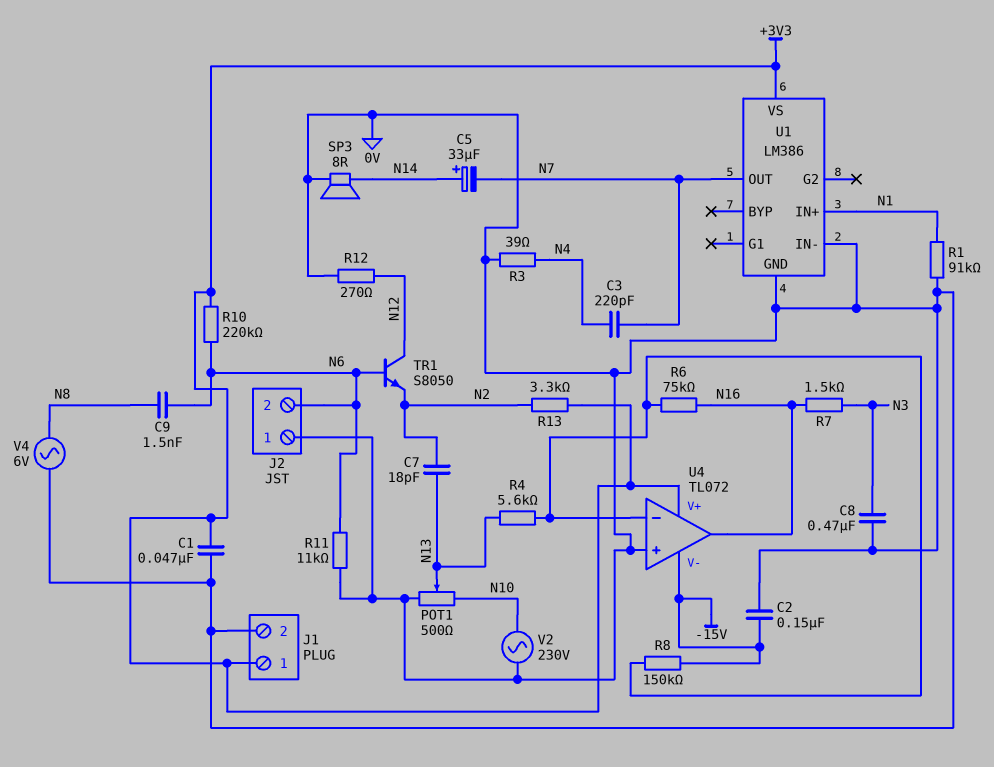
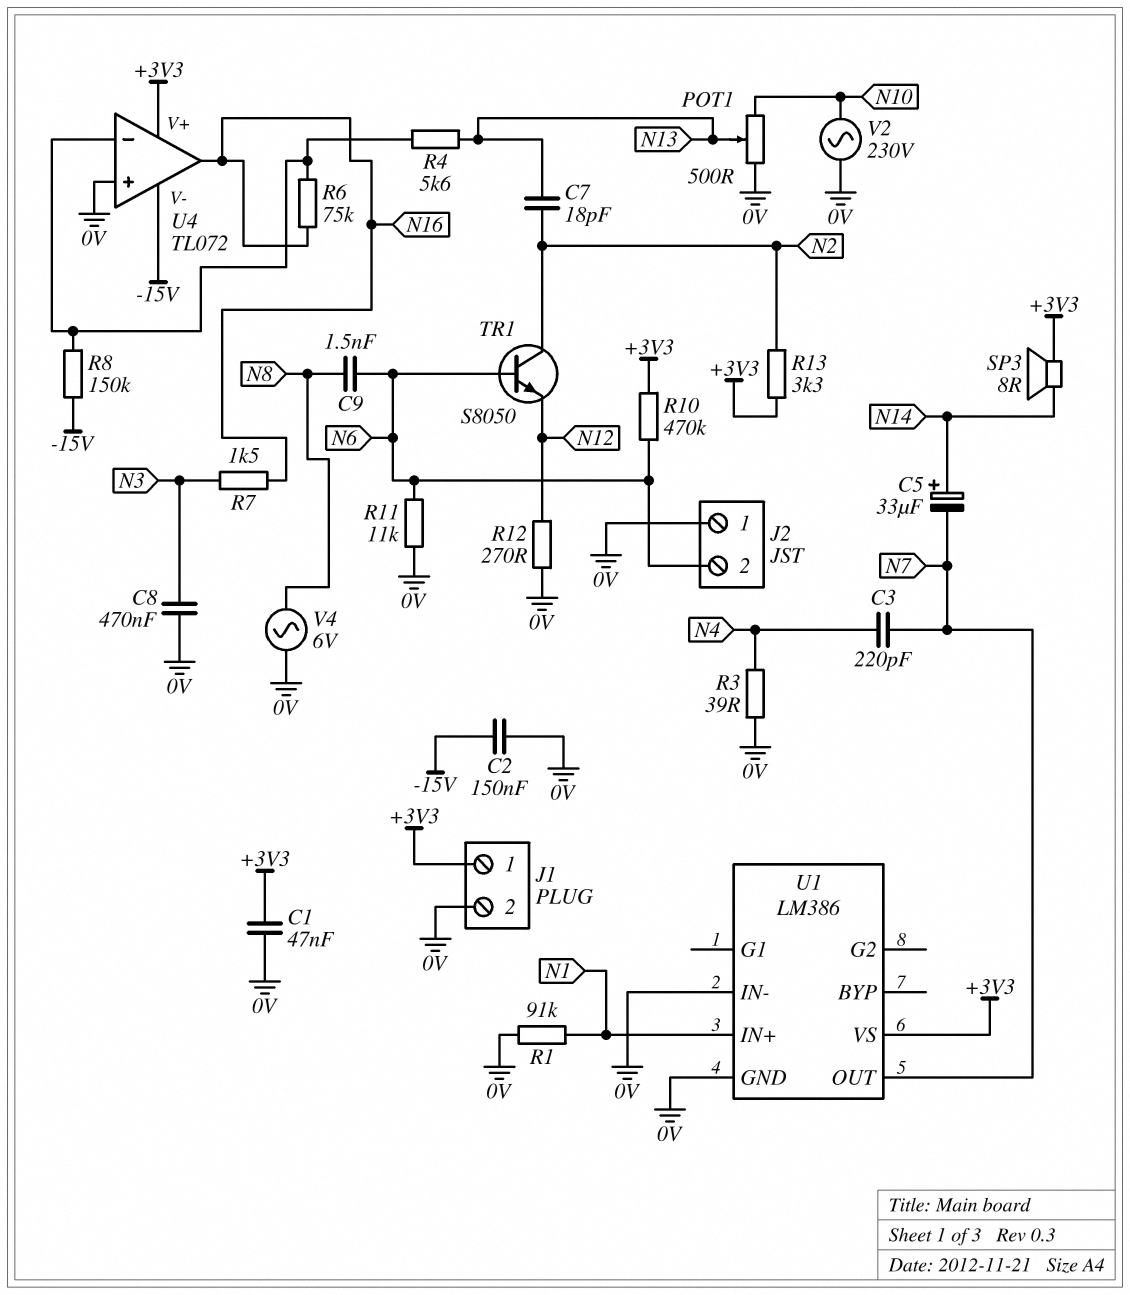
R10: 220k (+3V3, N6) -> 470k (+3V3, N6)
SP3: speaker 8R (0V, N14) -> speaker 8R (+3V3, N14)
TR1: NPN S8050 (B N6, C N12, E N2) -> NPN S8050 (B N6, C N2, E N12)

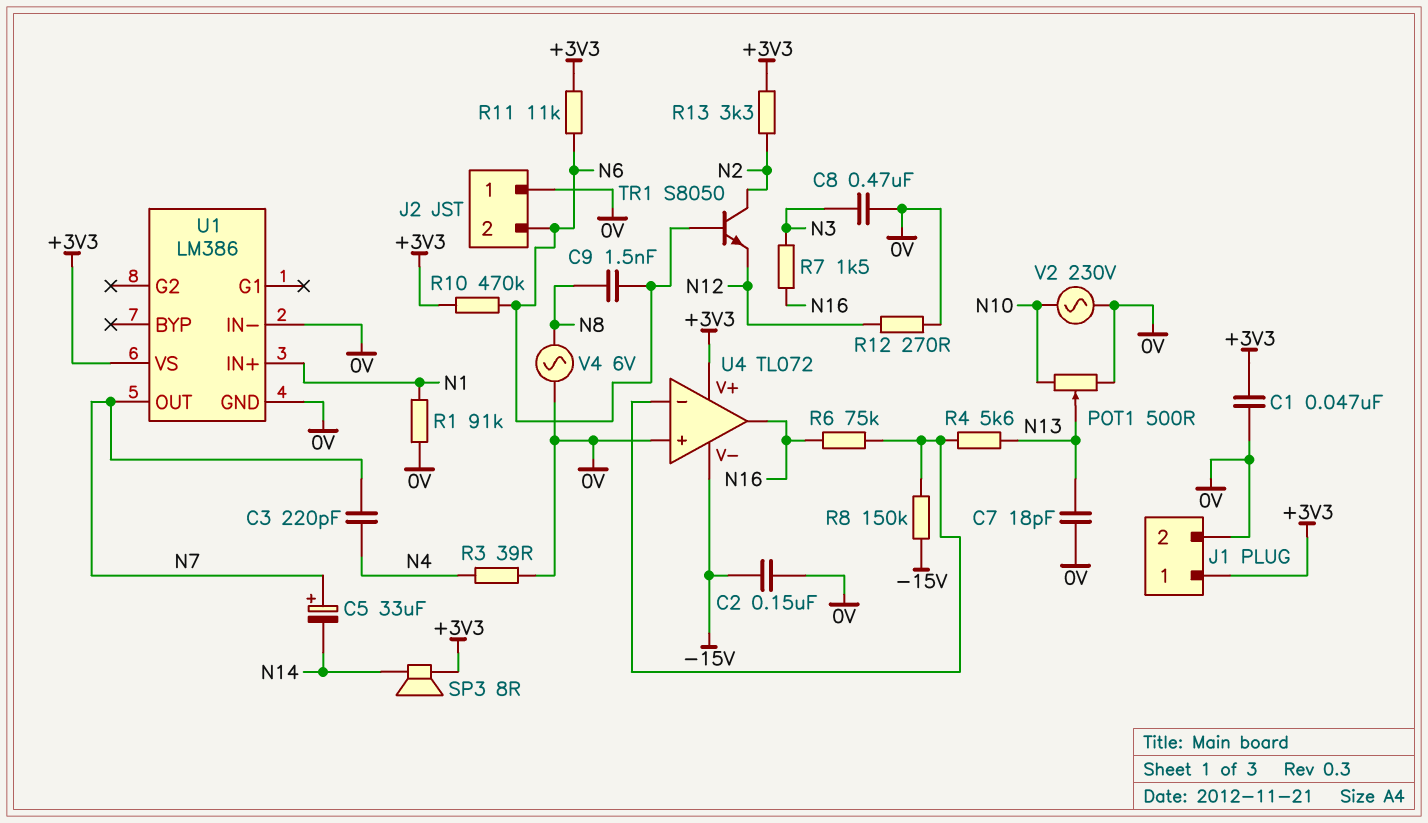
C5: 33uF (plus N14, minus N7) -> 33uF (plus N7, minus N14)
C7: 18pF (N2, N13) -> 18pF (0V, N13)
R11: 11k (0V, N6) -> 11k (+3V3, N6)

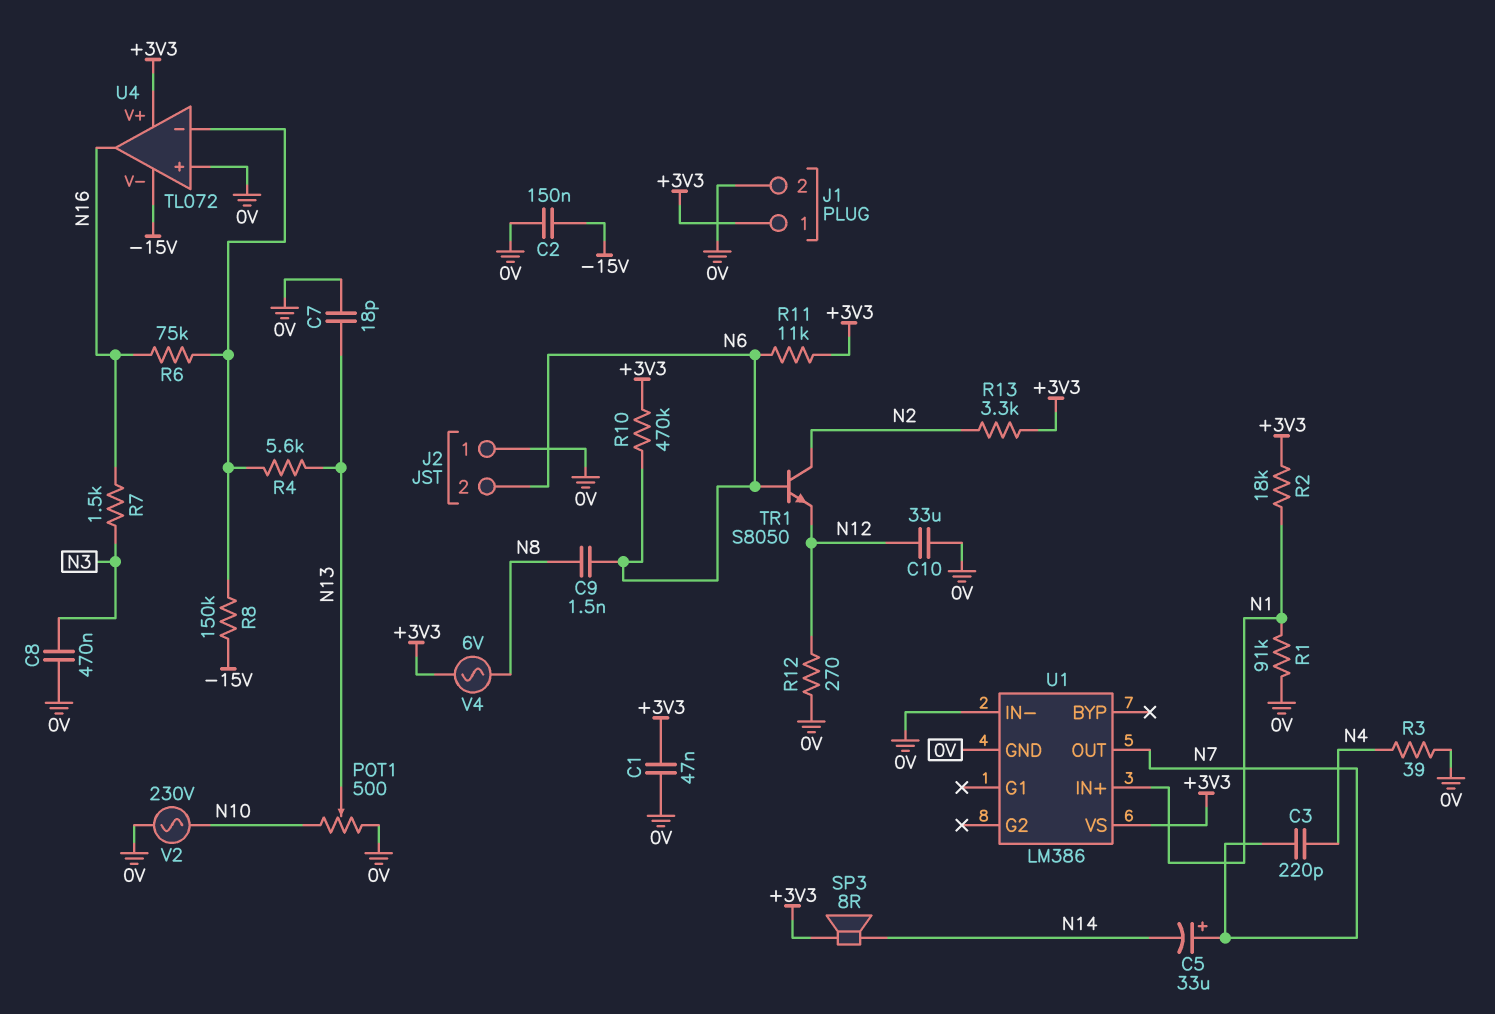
C10: none -> 33uF (0V, N12)
R2: none -> 18k (+3V3, N1)
V4: AC 6V (0V, N8) -> AC 6V (+3V3, N8)

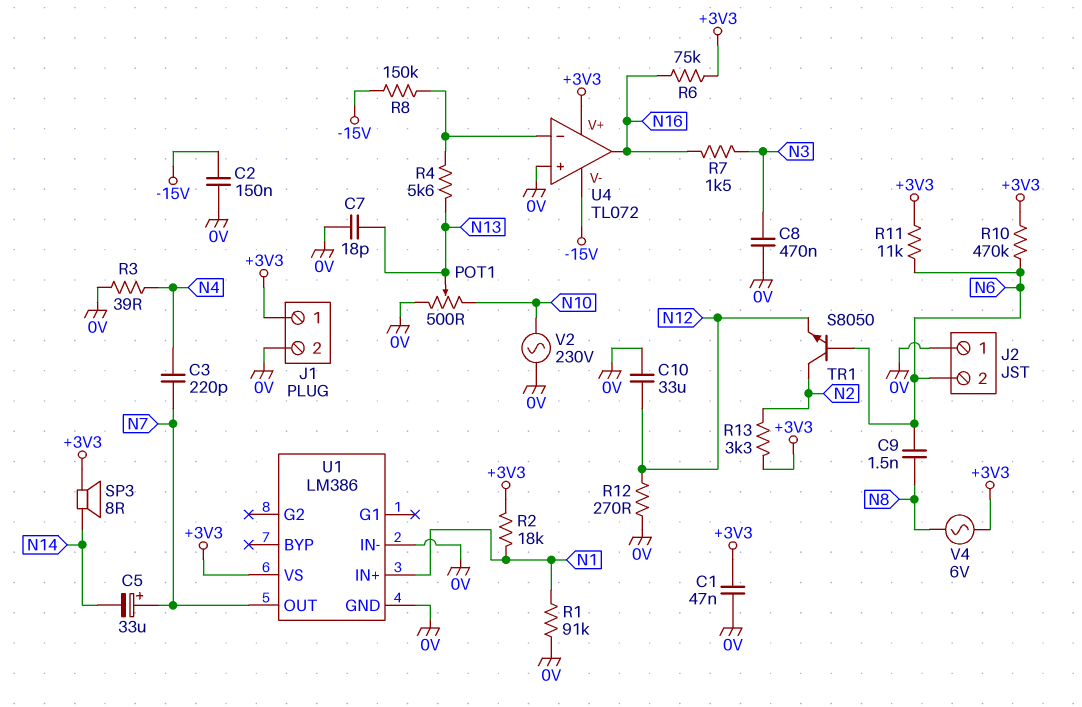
R6: 75k (N16, U4/in-) -> 75k (+3V3, N16)

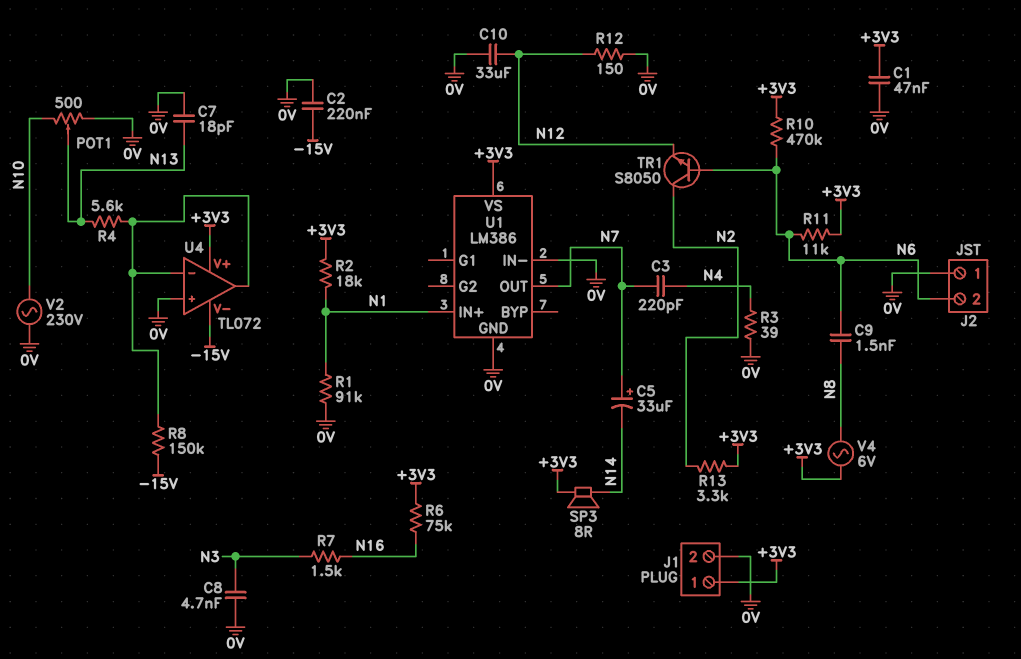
C2: 150nF (-15V, 0V) -> 220nF (-15V, 0V)
C8: 470nF (0V, N3) -> 4.7nF (0V, N3)
R12: 270 (0V, N12) -> 150 (0V, N12)
U4 pin out: N16 -> U4/in-

